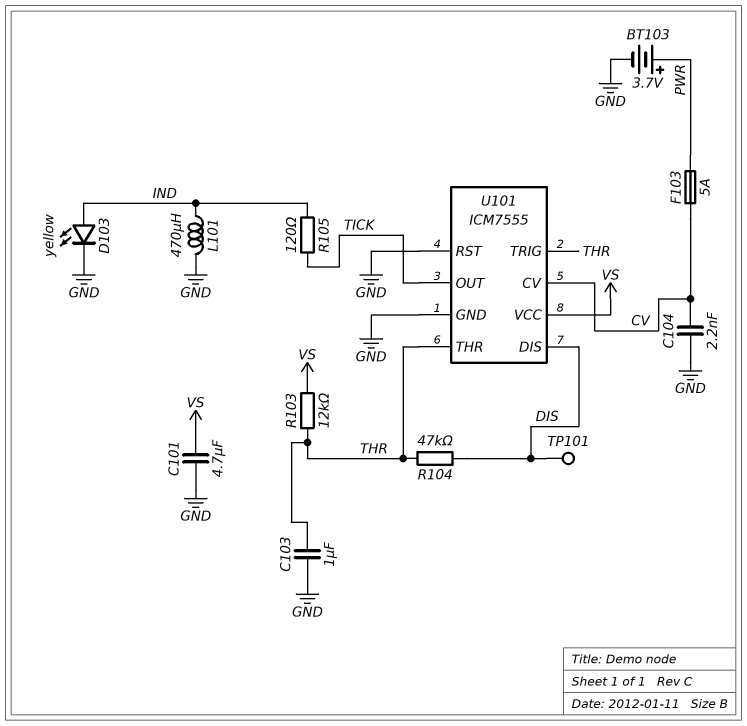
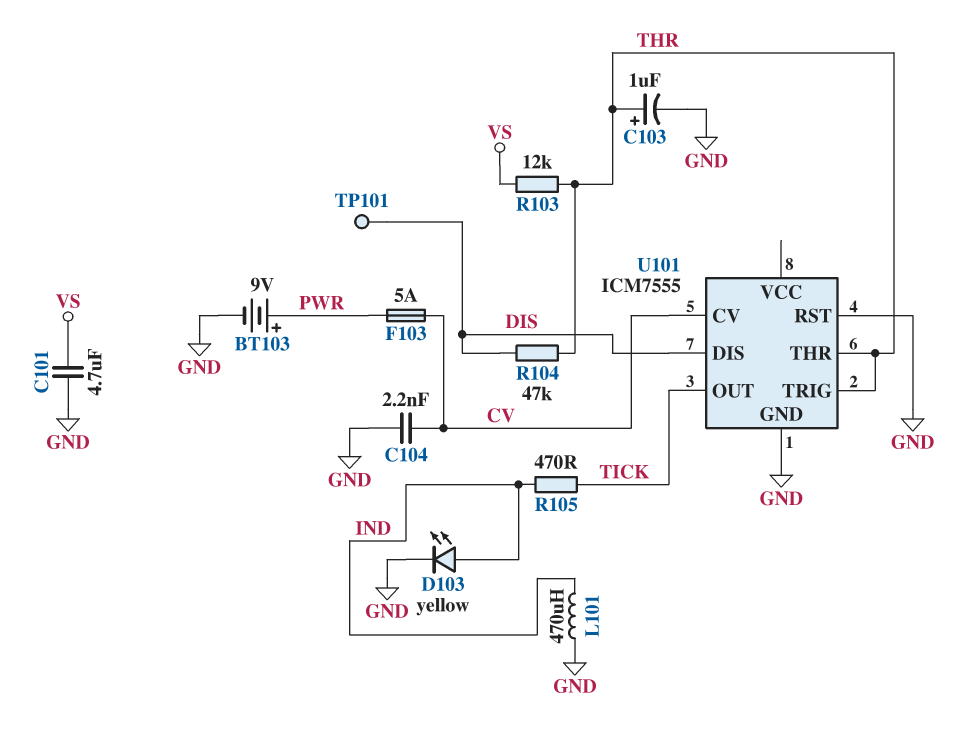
BT103: 3.7V (plus PWR, minus GND) -> 9V (plus PWR, minus GND)
C103: 1uF (GND, THR) -> 1uF (plus THR, minus GND)
R105: 120 (IND, TICK) -> 470 (IND, TICK)
U101 pin VCC: VS -> none

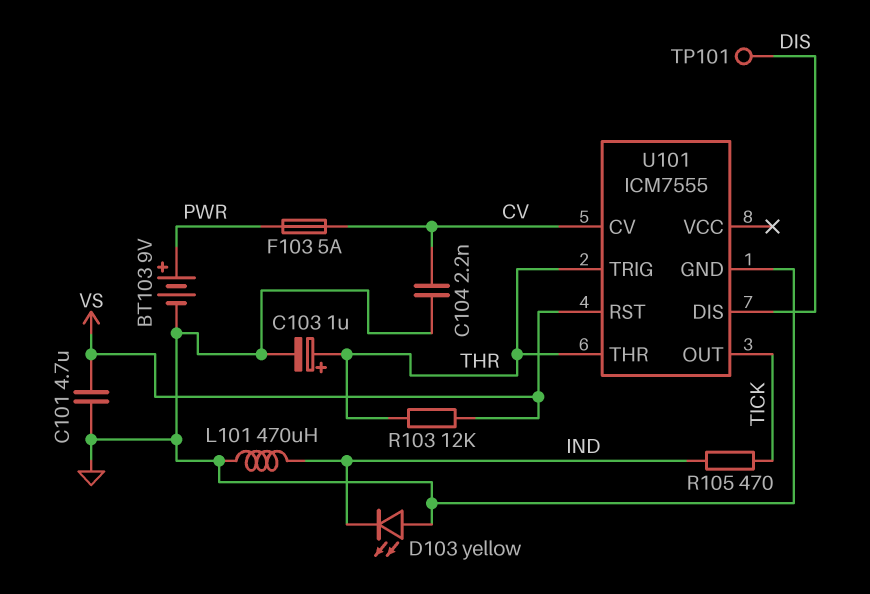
D103: LED yellow (A IND, K GND) -> LED yellow (A GND, K IND)
R104: 47k (DIS, THR) -> none
U101 pin RST: GND -> VS

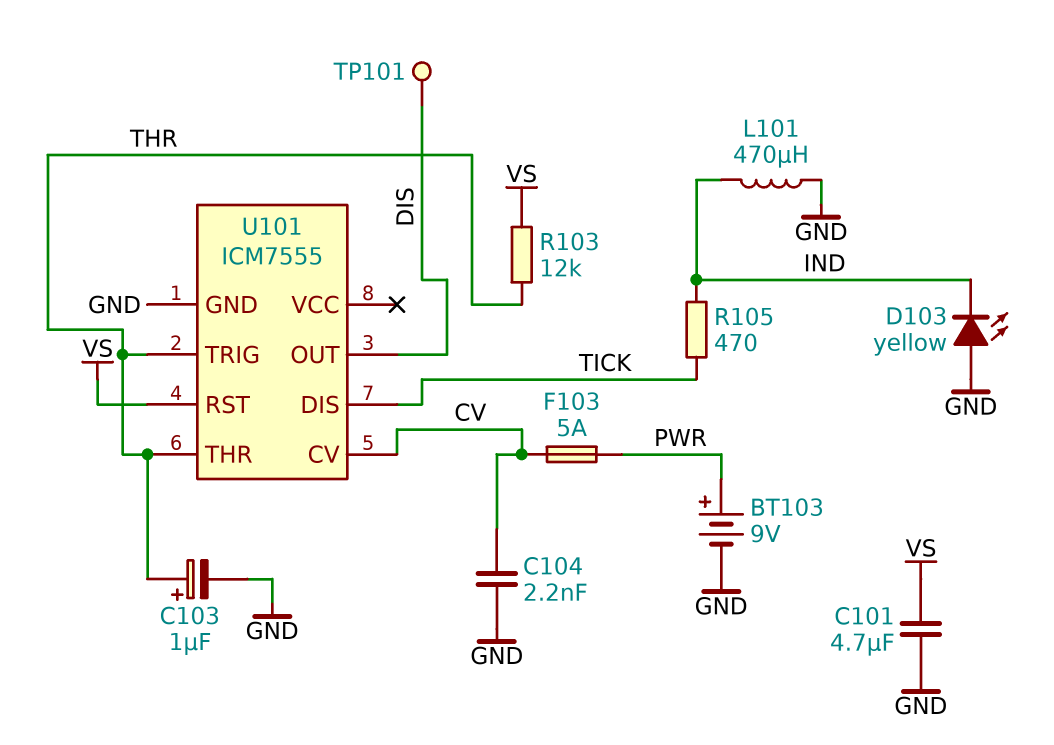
U101 pin DIS: DIS -> TICK
U101 pin OUT: TICK -> DIS

